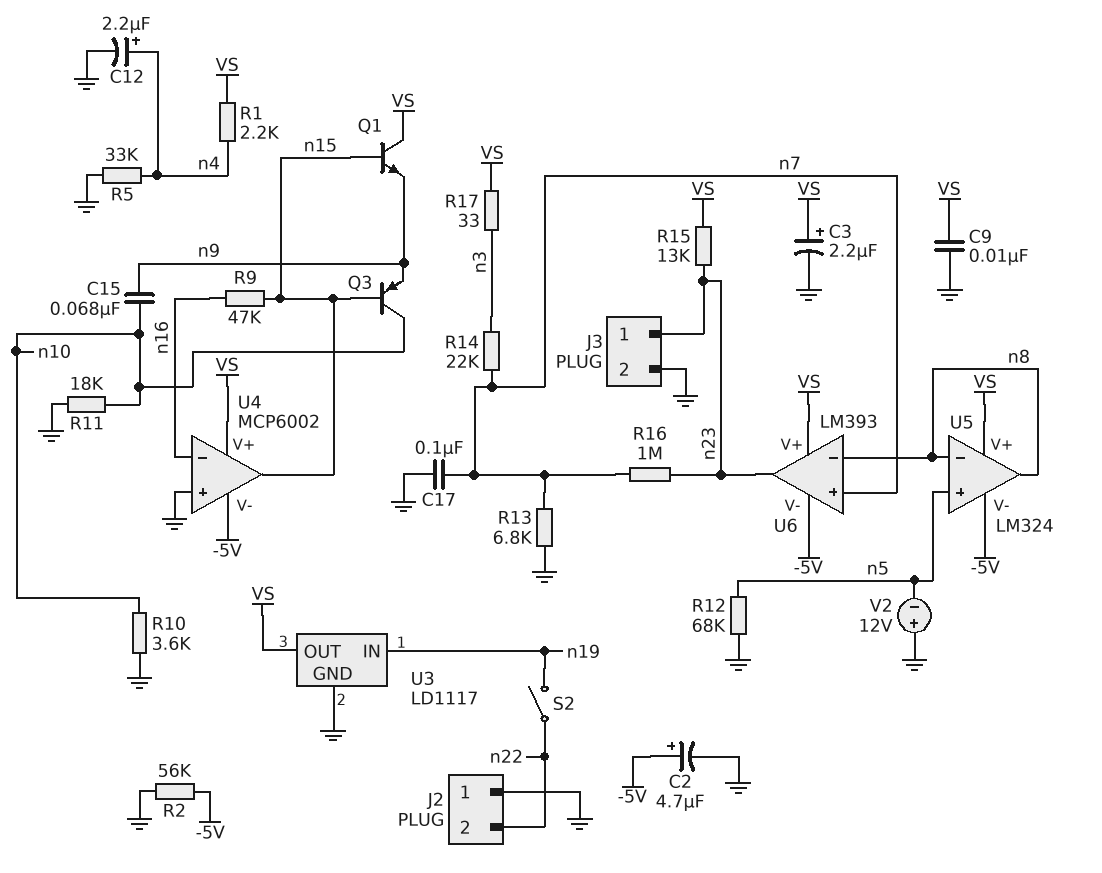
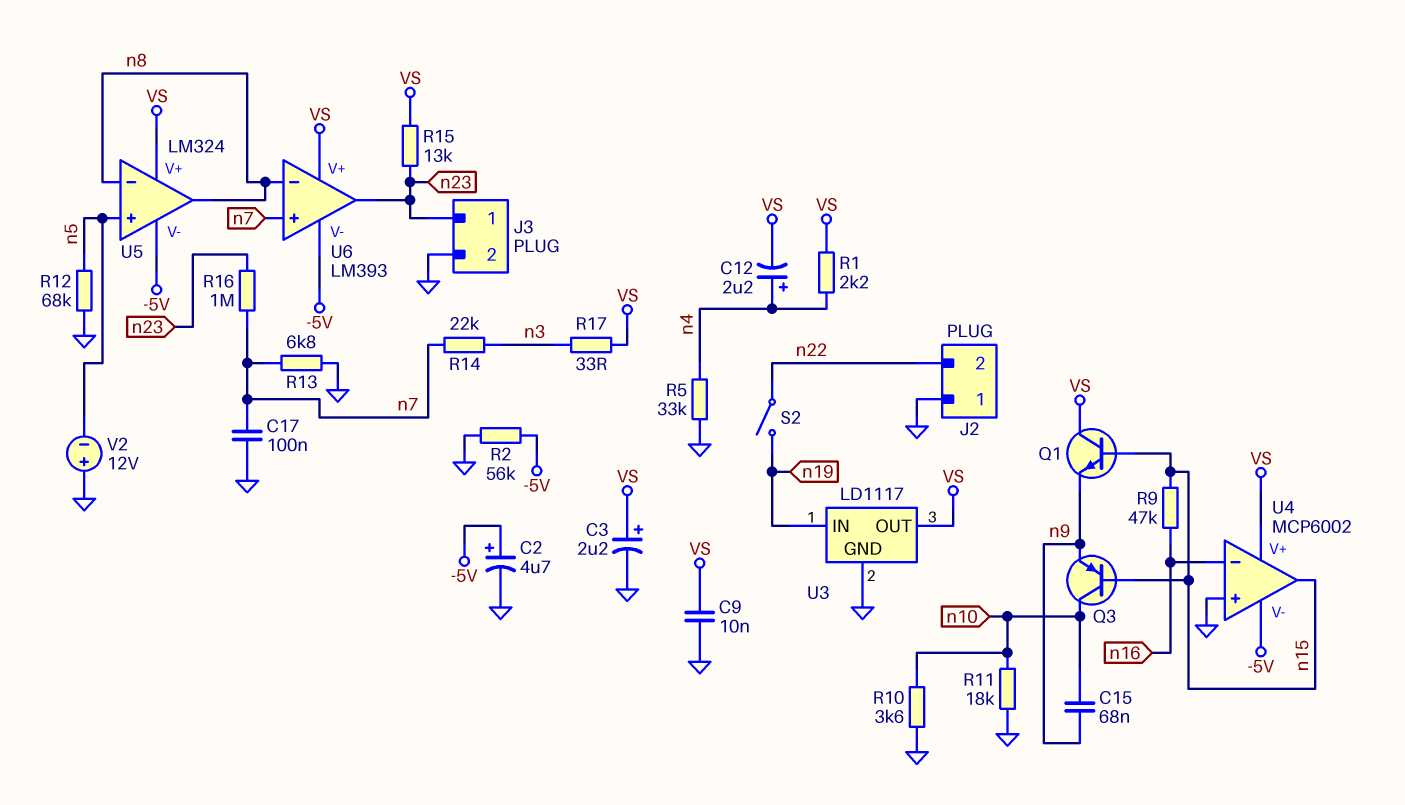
C12: 2.2uF (plus n4, minus GND) -> 2.2uF (plus n4, minus VS)

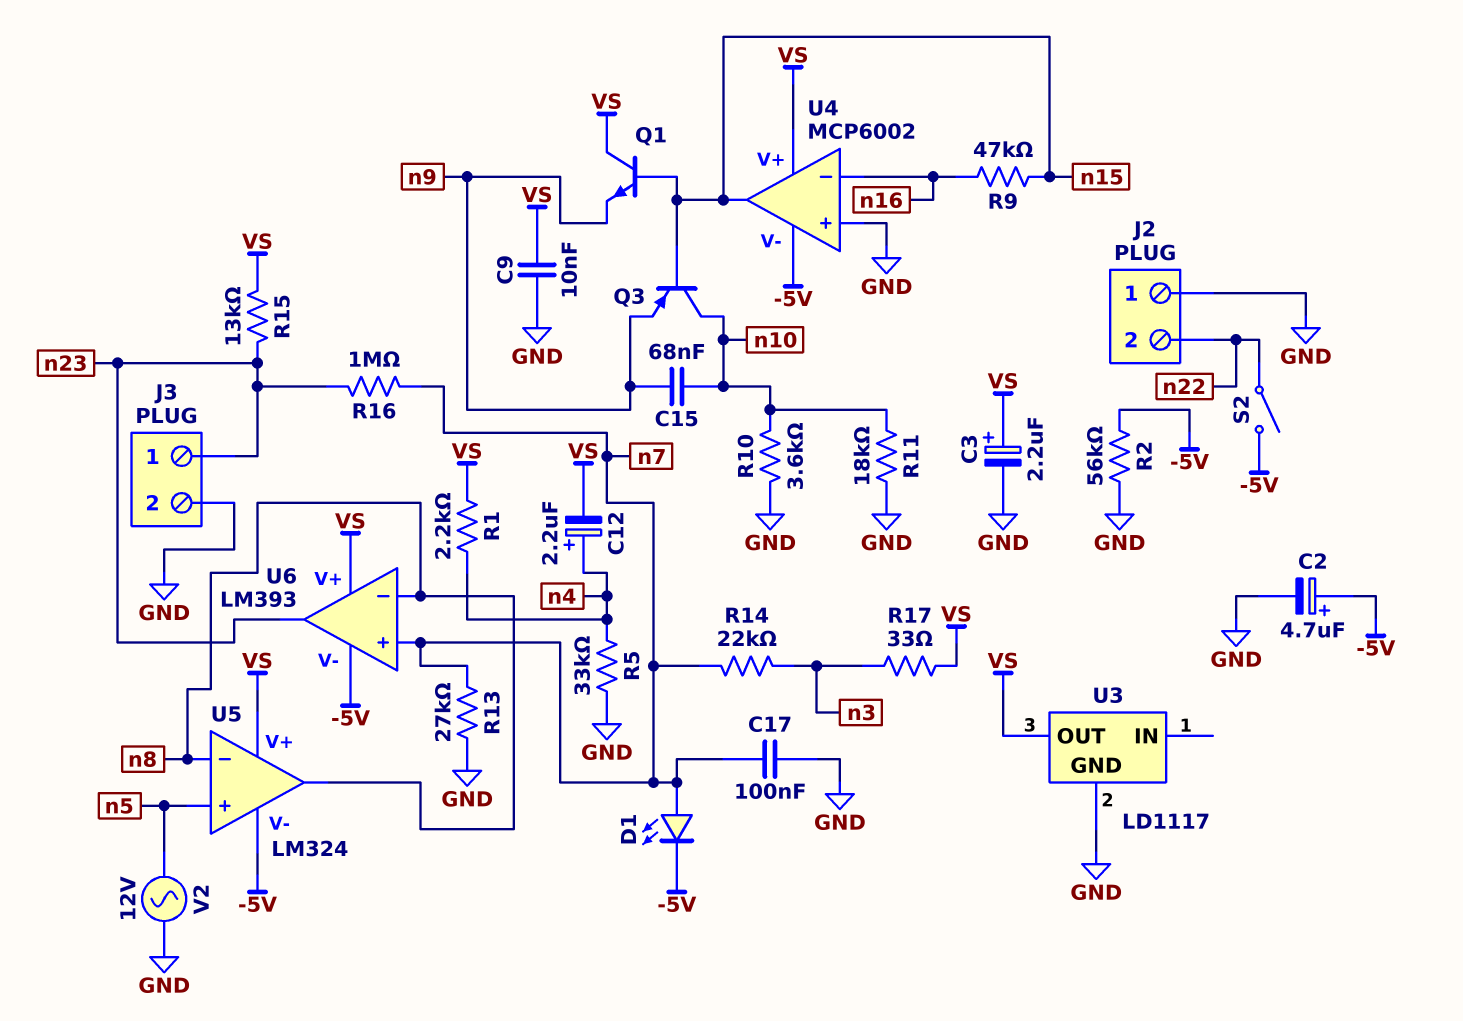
D1: none -> LED (A n7, K -5V)
R12: 68k (GND, n5) -> none
R13: 6.8k (GND, n7) -> 27k (GND, n7)
S2: switch (n19, n22) -> switch (-5V, n22)
U3 pin IN: n19 -> none
V2: 12V (plus GND, minus n5) -> AC 12V (GND, n5)

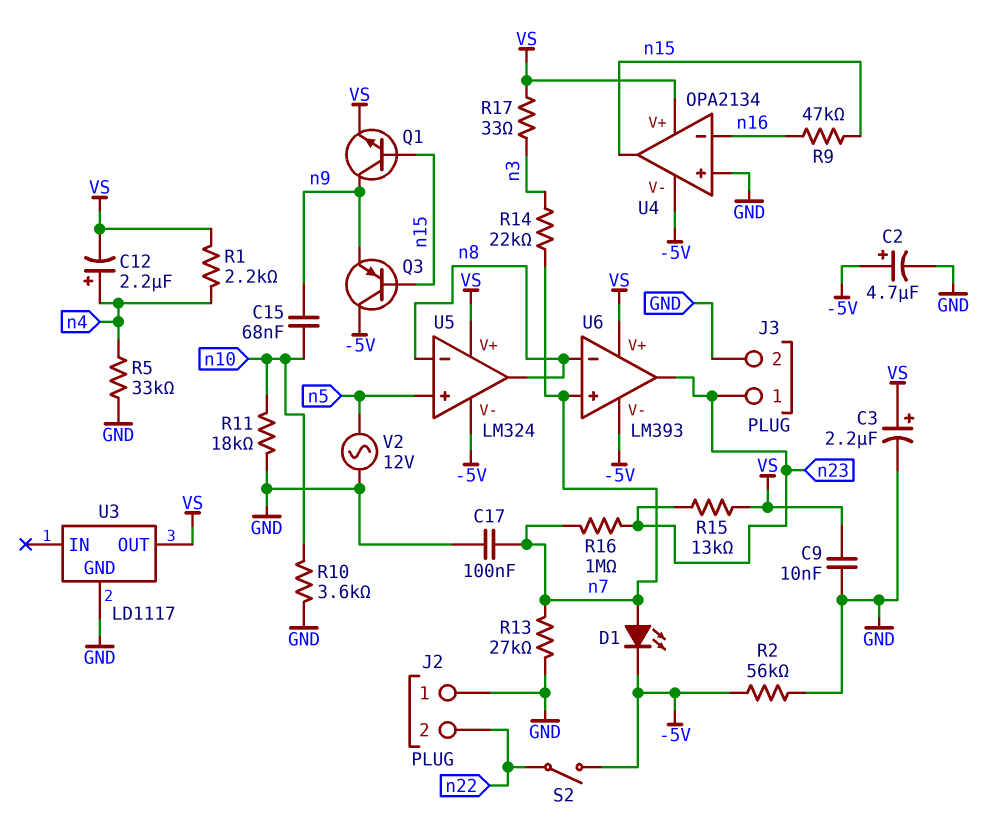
Q1: NPN (B n15, C VS, E n9) -> NPN (B n15, C n9, E VS)
Q3: PNP (B n15, C n10, E n9) -> PNP (B n15, C -5V, E n9)
U4: MCP6002 -> OPA2134

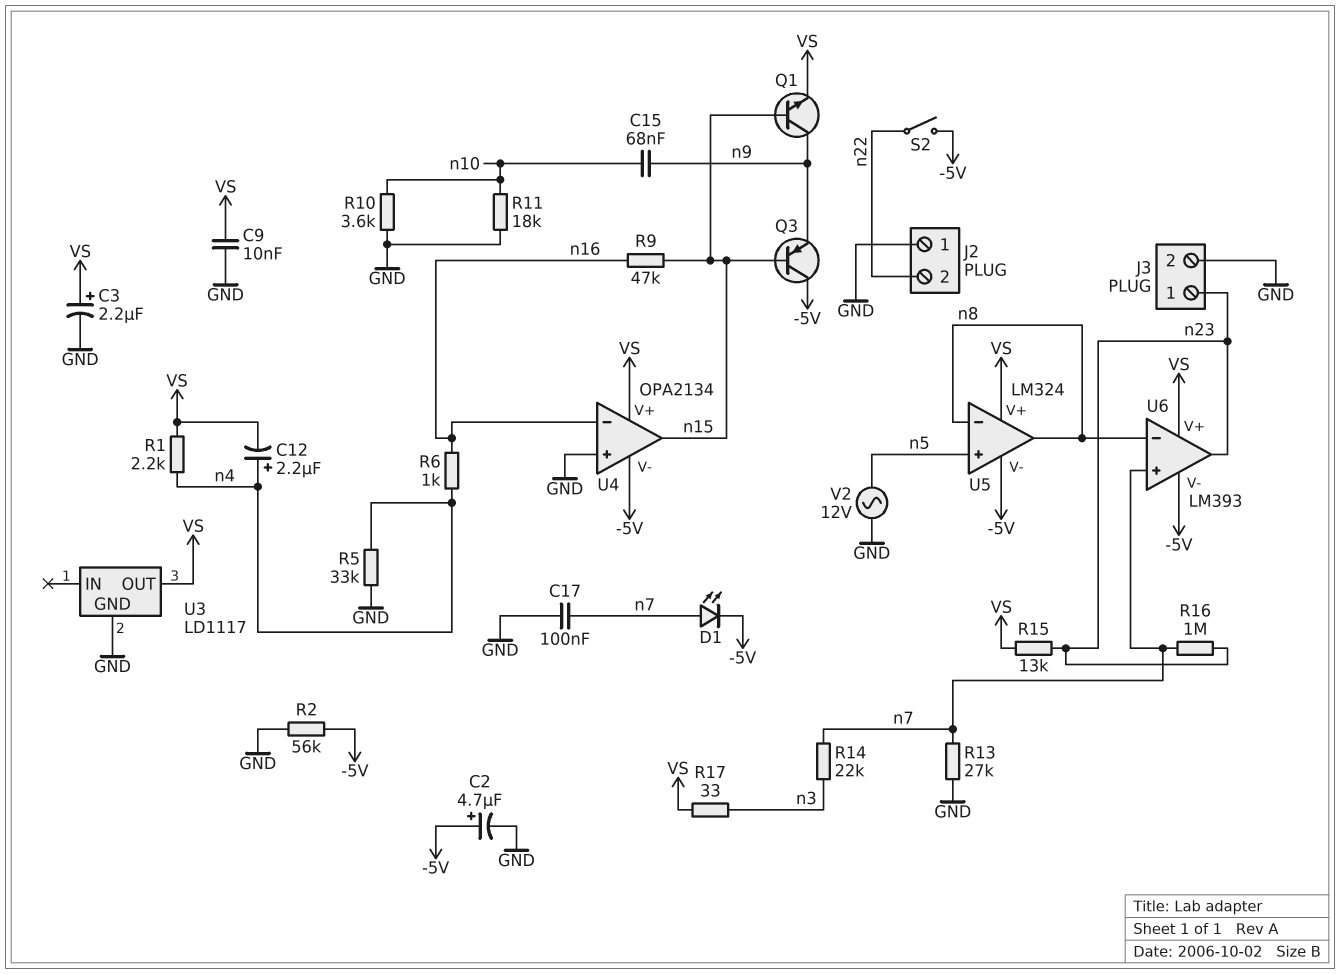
R6: none -> 1k (n4, n16)

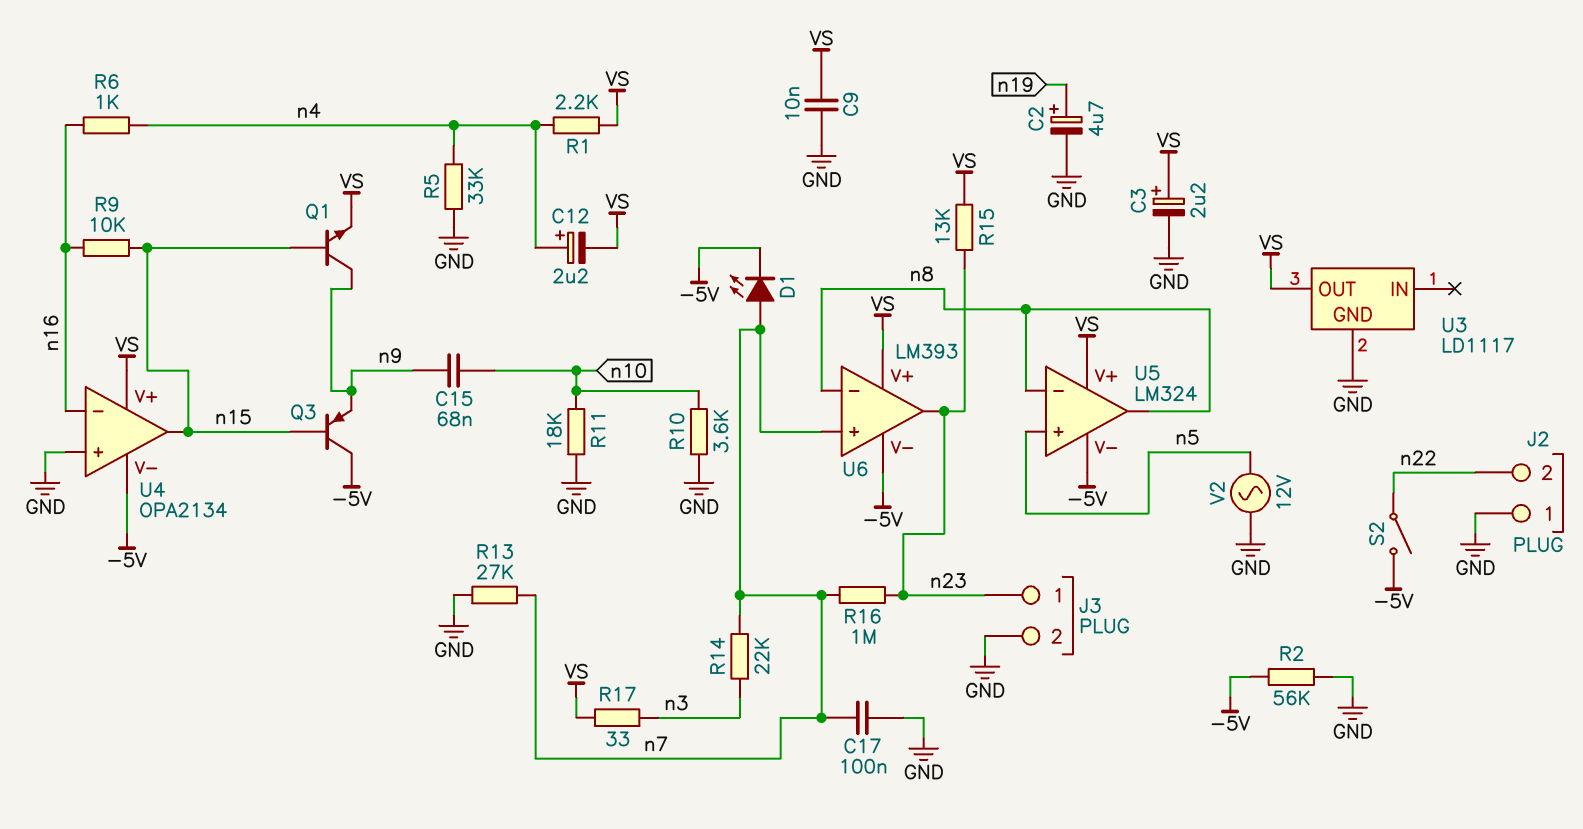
C2: 4.7uF (plus -5V, minus GND) -> 4.7uF (plus n19, minus GND)
R9: 47k (n15, n16) -> 10k (n15, n16)

